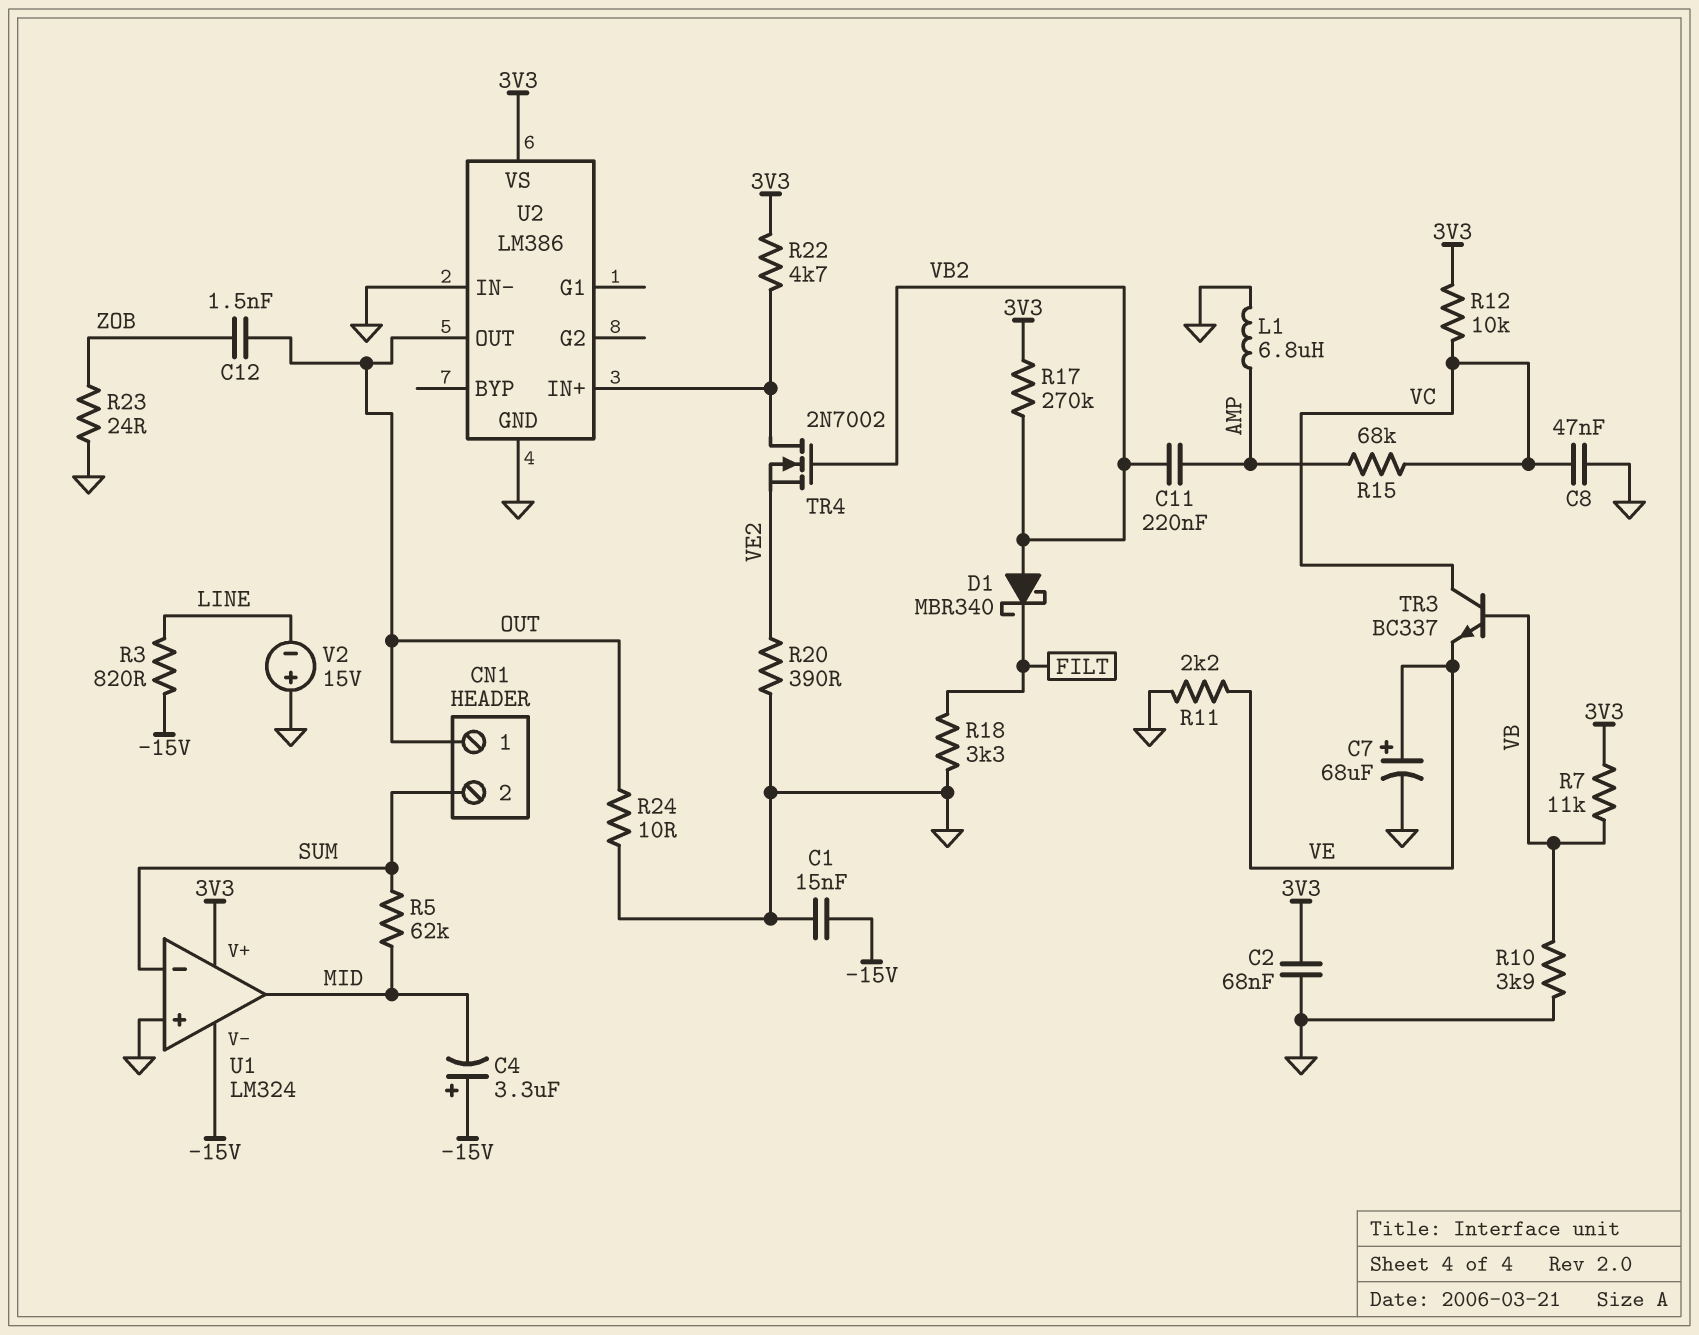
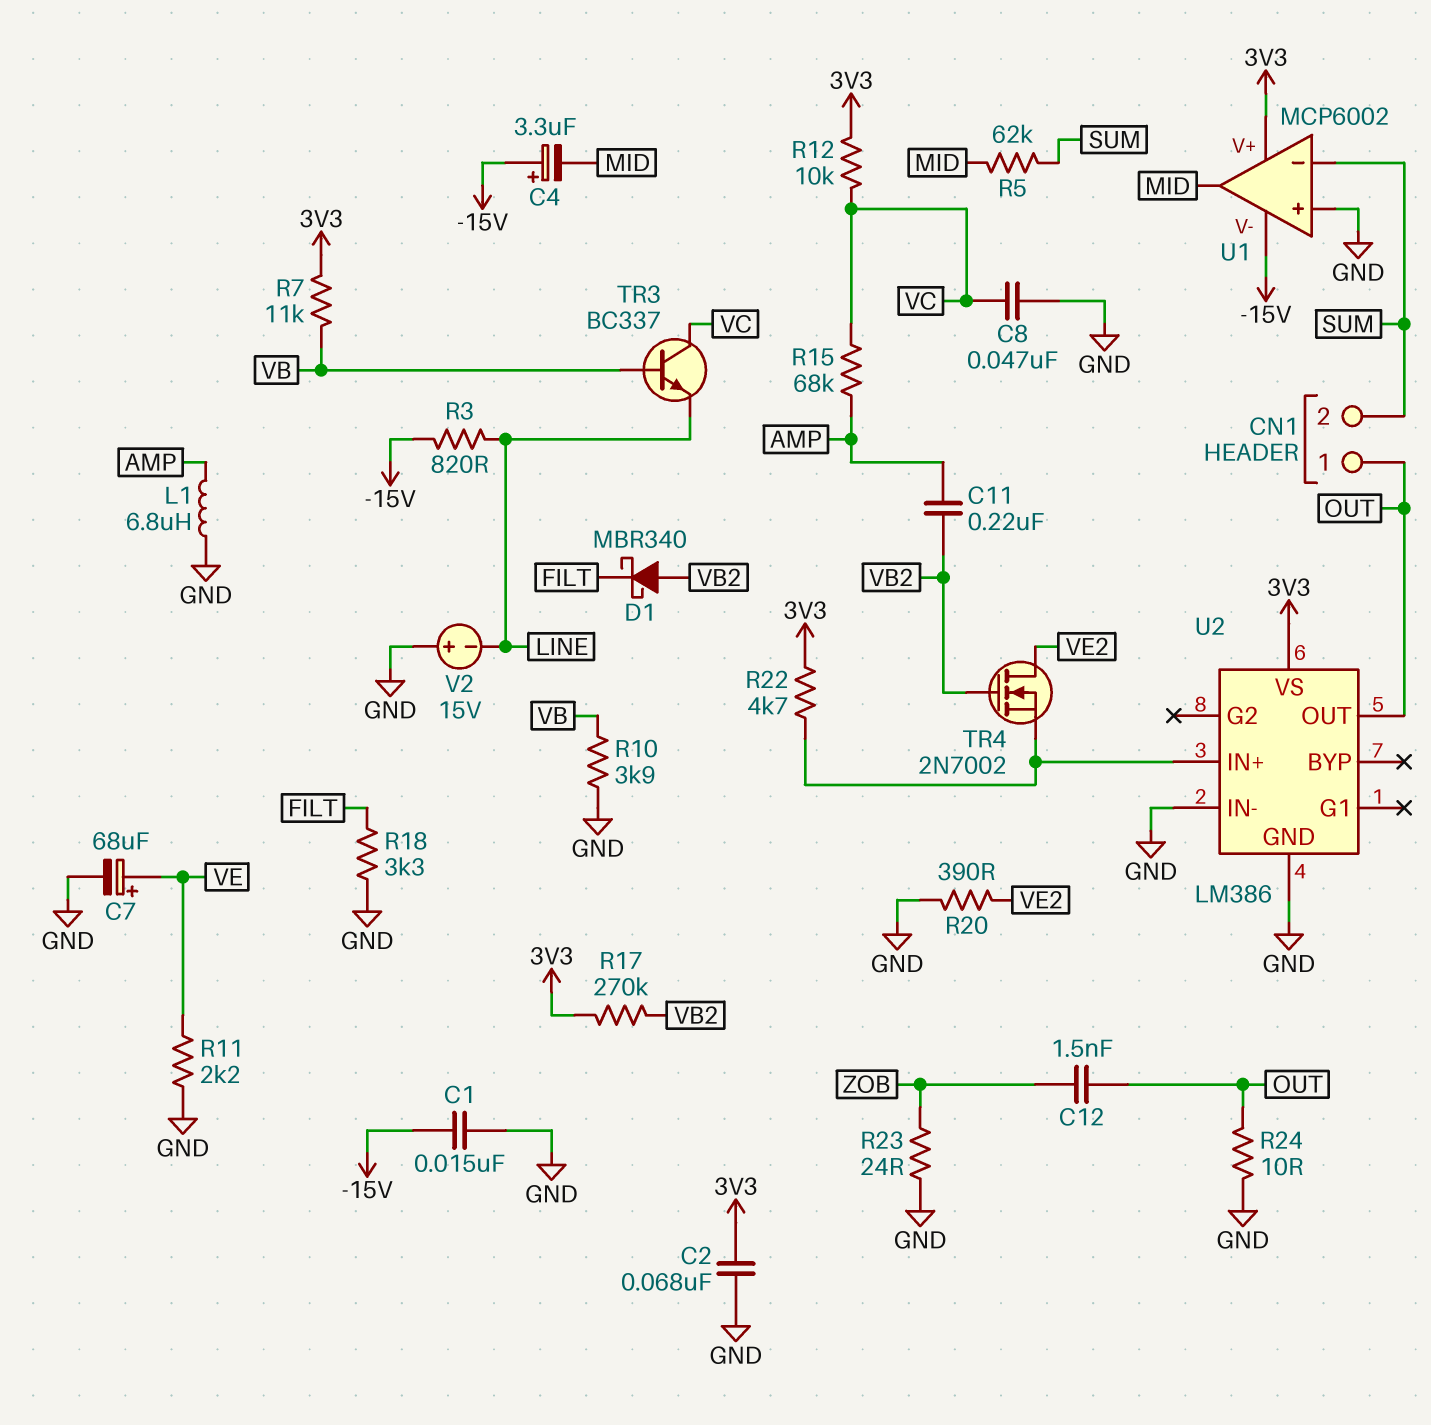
TR3: NPN BC337 (B VB, C VC, E VE) -> NPN BC337 (B VB, C VC, E LINE)
TR4: NMOS 2N7002 (G VB2, D U2/IN+, S VE2) -> NMOS 2N7002 (G VB2, D VE2, S U2/IN+)
U1: LM324 -> MCP6002

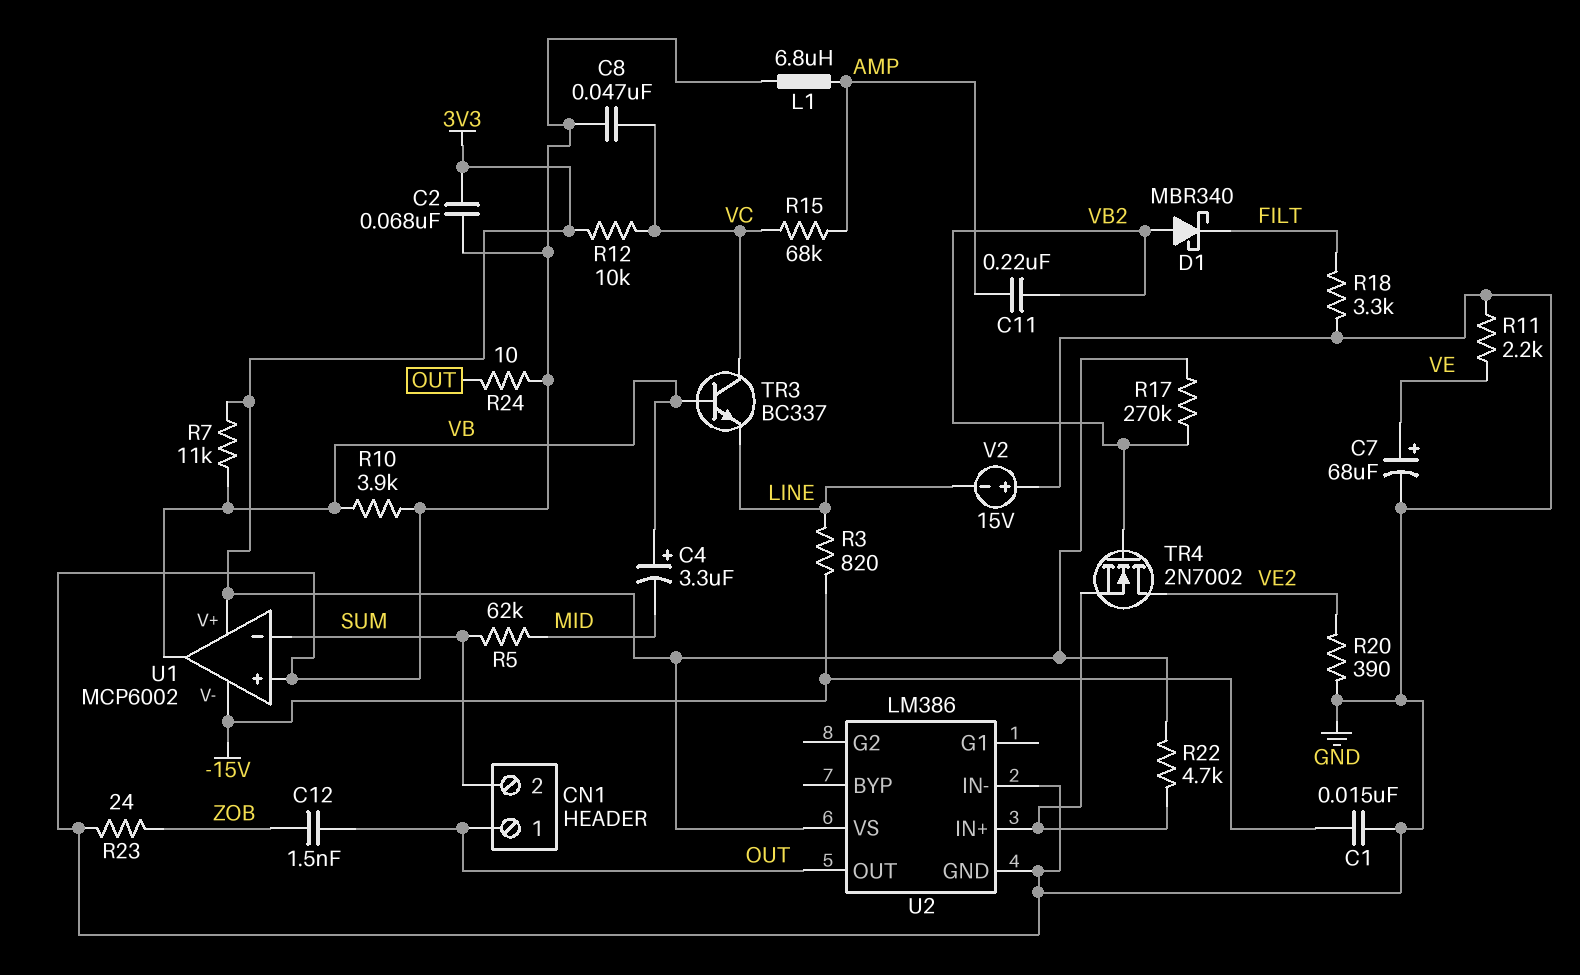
C4: 3.3uF (plus -15V, minus MID) -> 3.3uF (plus VB, minus MID)
U1 pin out: MID -> VB

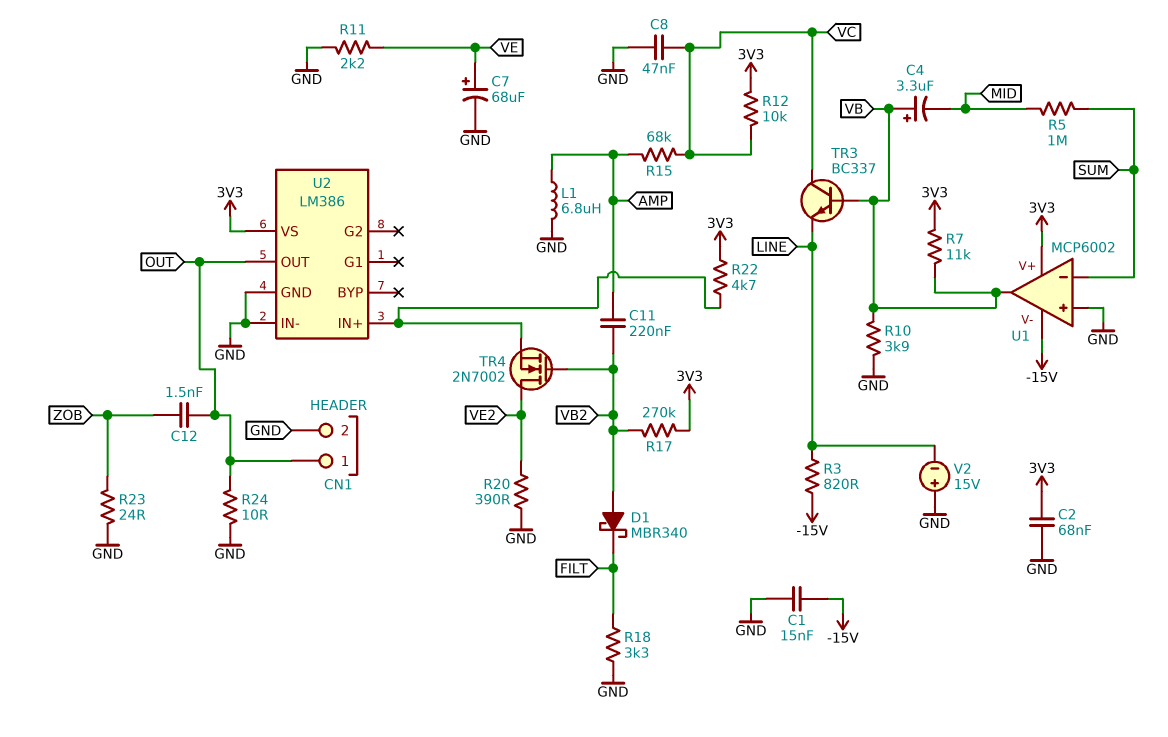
CN1 pin 2: SUM -> GND
R5: 62k (MID, SUM) -> 1M (MID, SUM)

